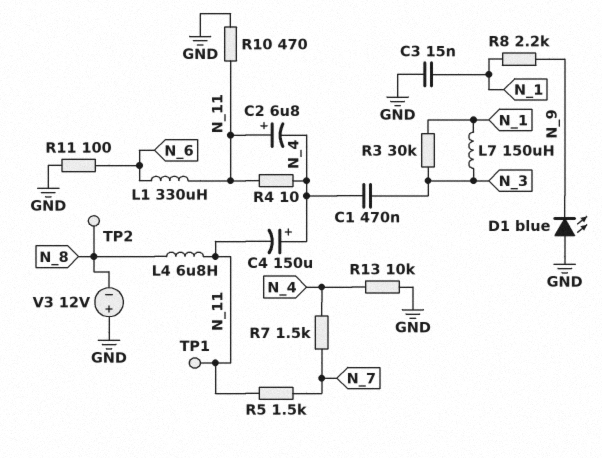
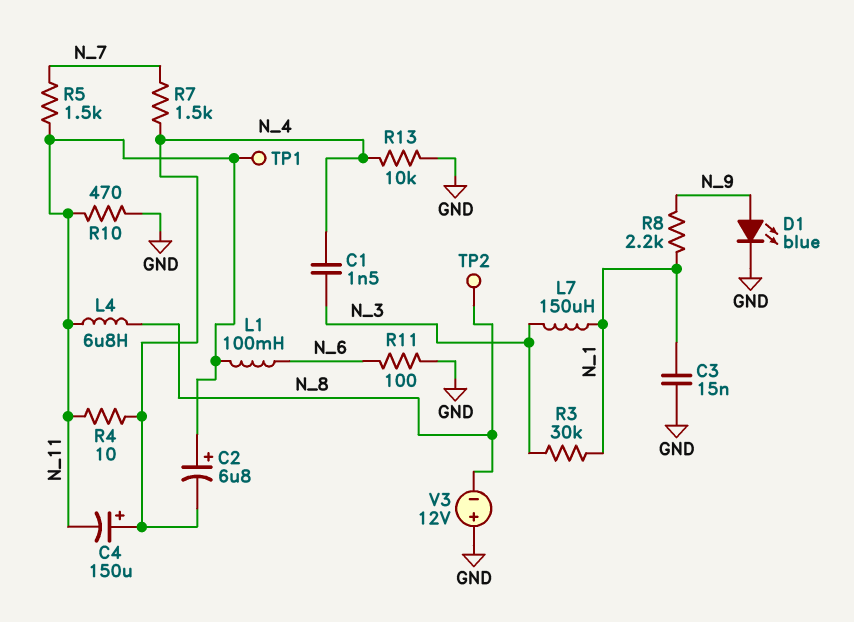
C1: 470nF (N_3, N_4) -> 1.5nF (N_3, N_4)
D1: LED blue (A GND, K N_9) -> LED blue (A N_9, K GND)
L1: 330uH (N_6, N_11) -> 100mH (N_6, N_11)

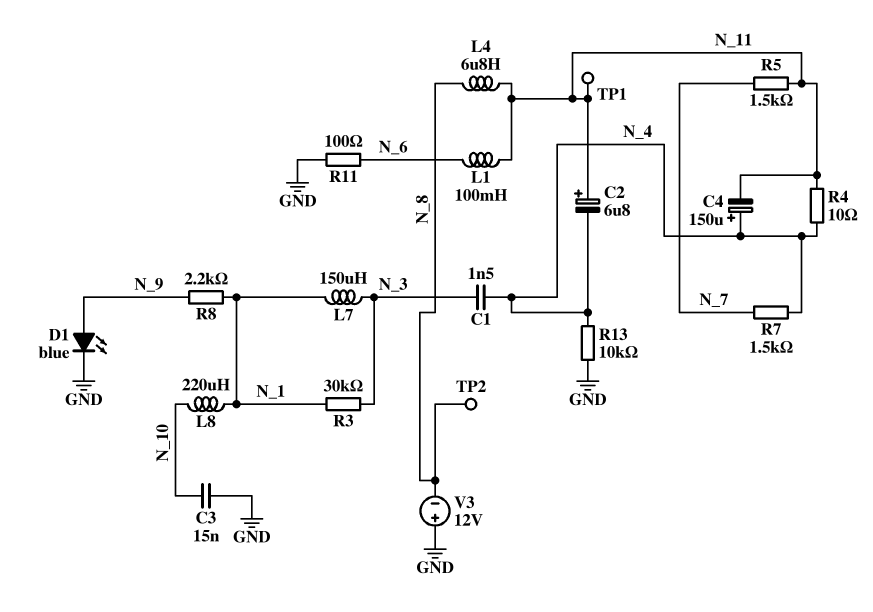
C3: 15nF (GND, N_1) -> 15nF (GND, N_10)
L8: none -> 220uH (N_1, N_10)
R10: 470 (GND, N_11) -> none

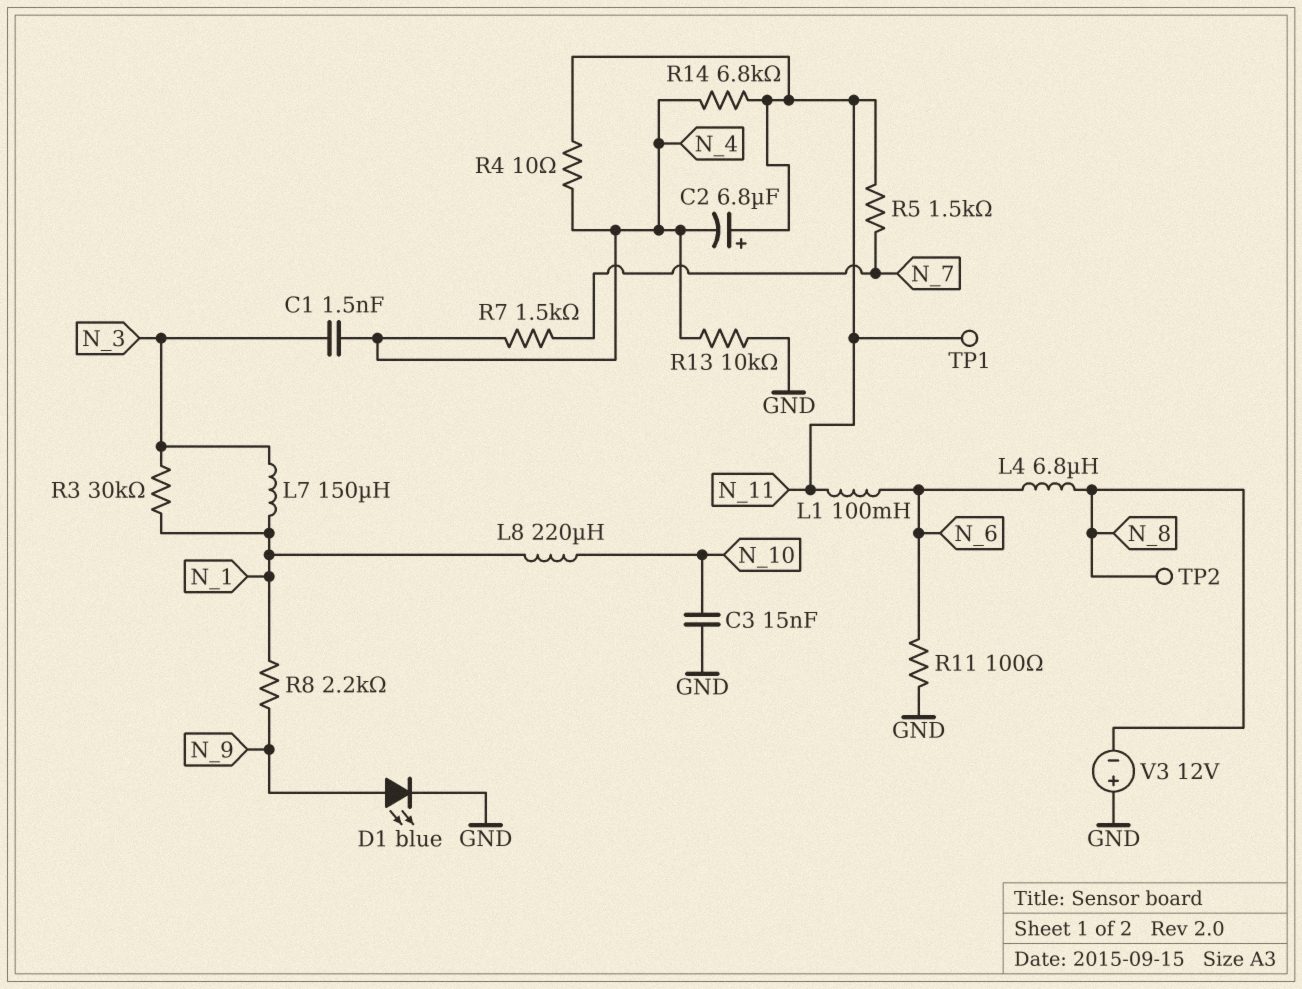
C4: 150uF (plus N_4, minus N_11) -> none
L4: 6.8uH (N_8, N_11) -> 6.8uH (N_6, N_8)
R14: none -> 6.8k (N_4, N_11)

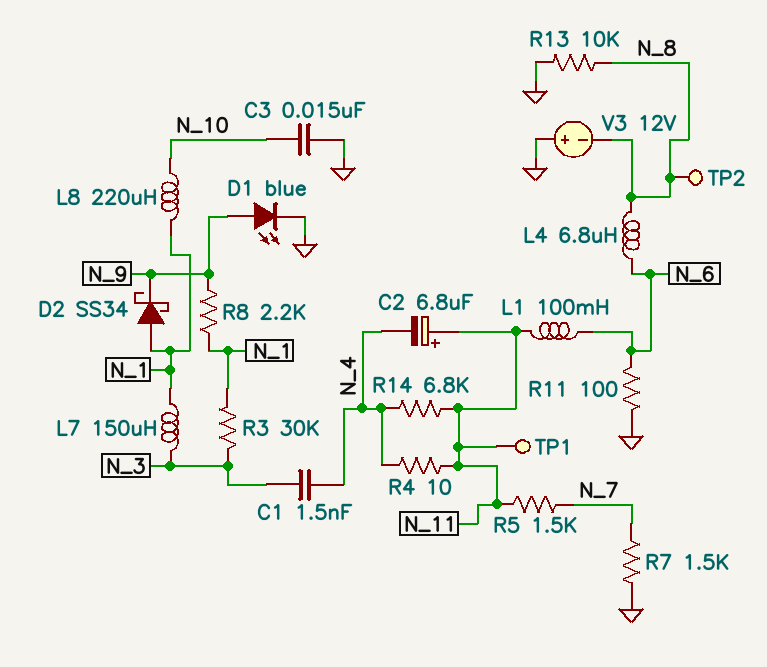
D2: none -> schottky SS34 (A N_1, K N_9)
R7: 1.5k (N_4, N_7) -> 1.5k (GND, N_7)
R13: 10k (GND, N_4) -> 10k (GND, N_8)

